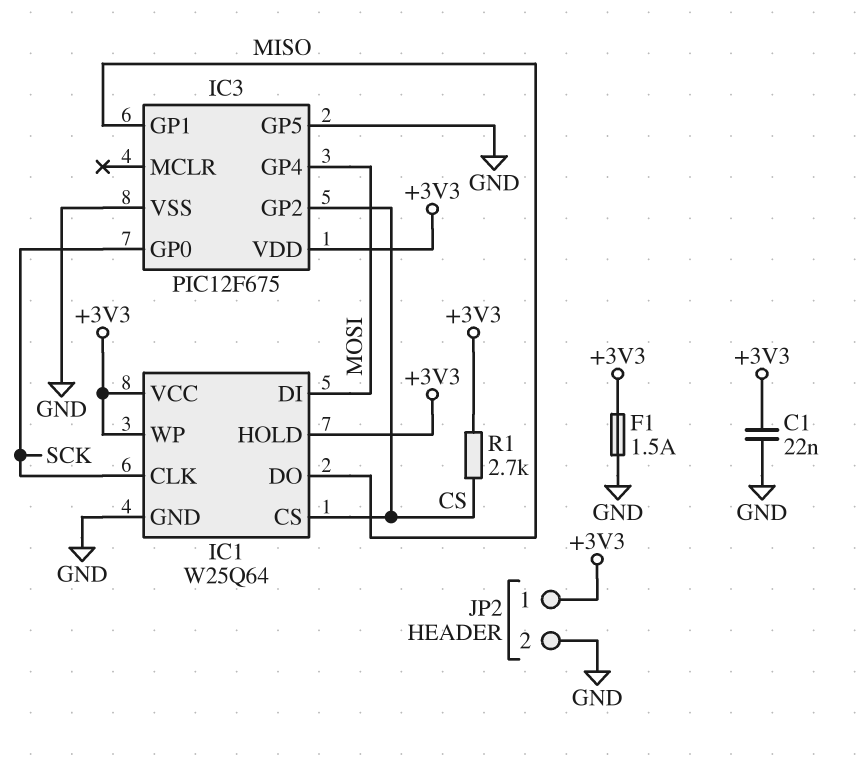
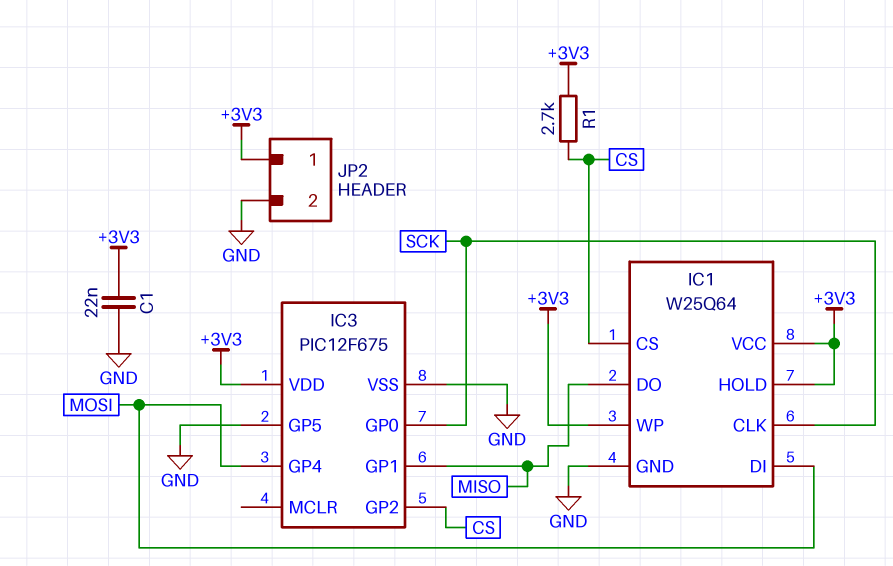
F1: 1.5A (+3V3, GND) -> none

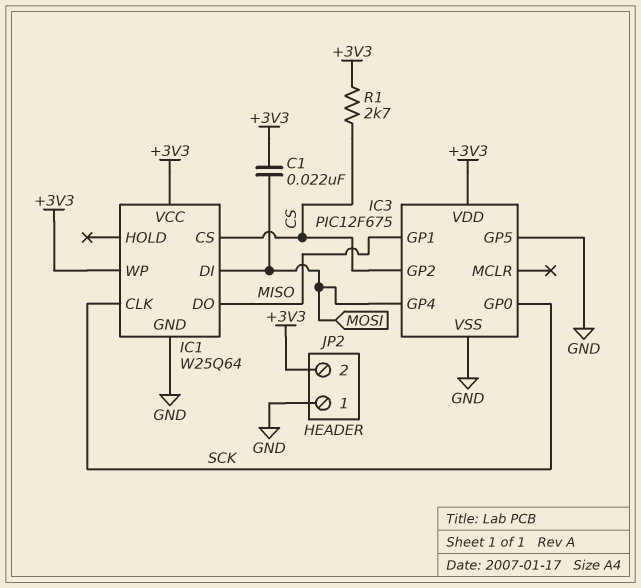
C1: 22nF (+3V3, GND) -> 22nF (+3V3, MOSI)
IC1 pin HOLD: +3V3 -> none
JP2 pin 1: +3V3 -> GND
JP2 pin 2: GND -> +3V3

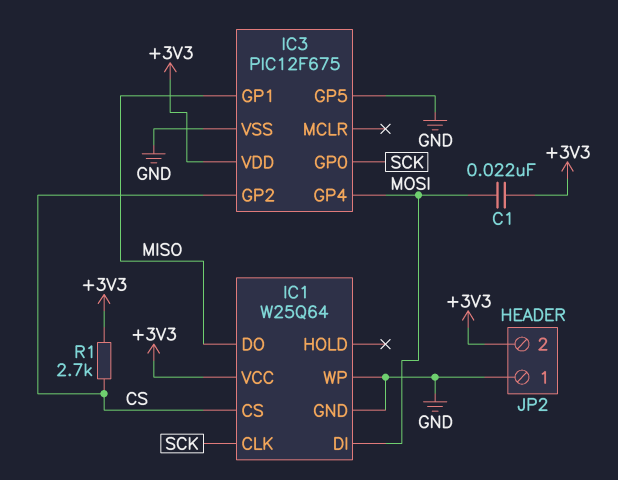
IC1 pin WP: +3V3 -> GND

